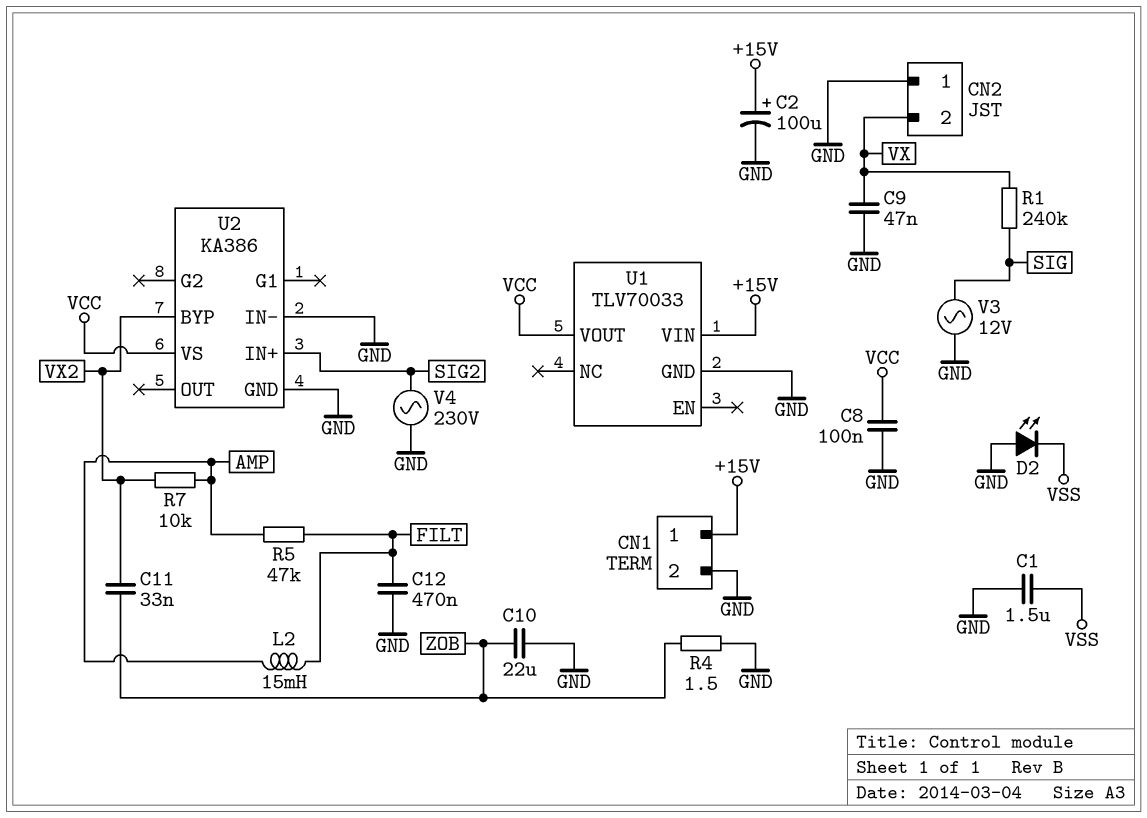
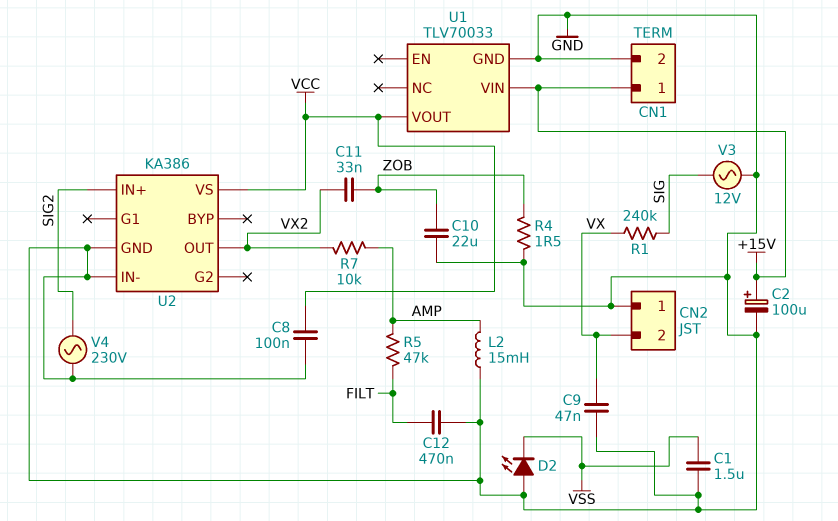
L2: 15mH (AMP, FILT) -> 15mH (AMP, GND)
U2 pin BYP: VX2 -> none
U2 pin OUT: none -> VX2

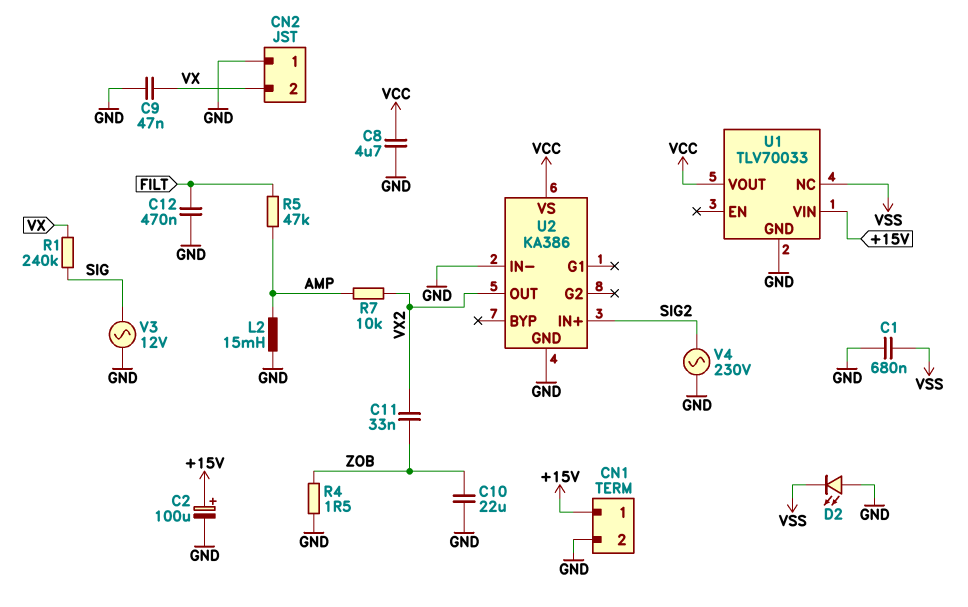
C1: 1.5uF (GND, VSS) -> 680nF (GND, VSS)
C8: 100nF (GND, VCC) -> 4.7uF (GND, VCC)
U1 pin NC: none -> VSS

